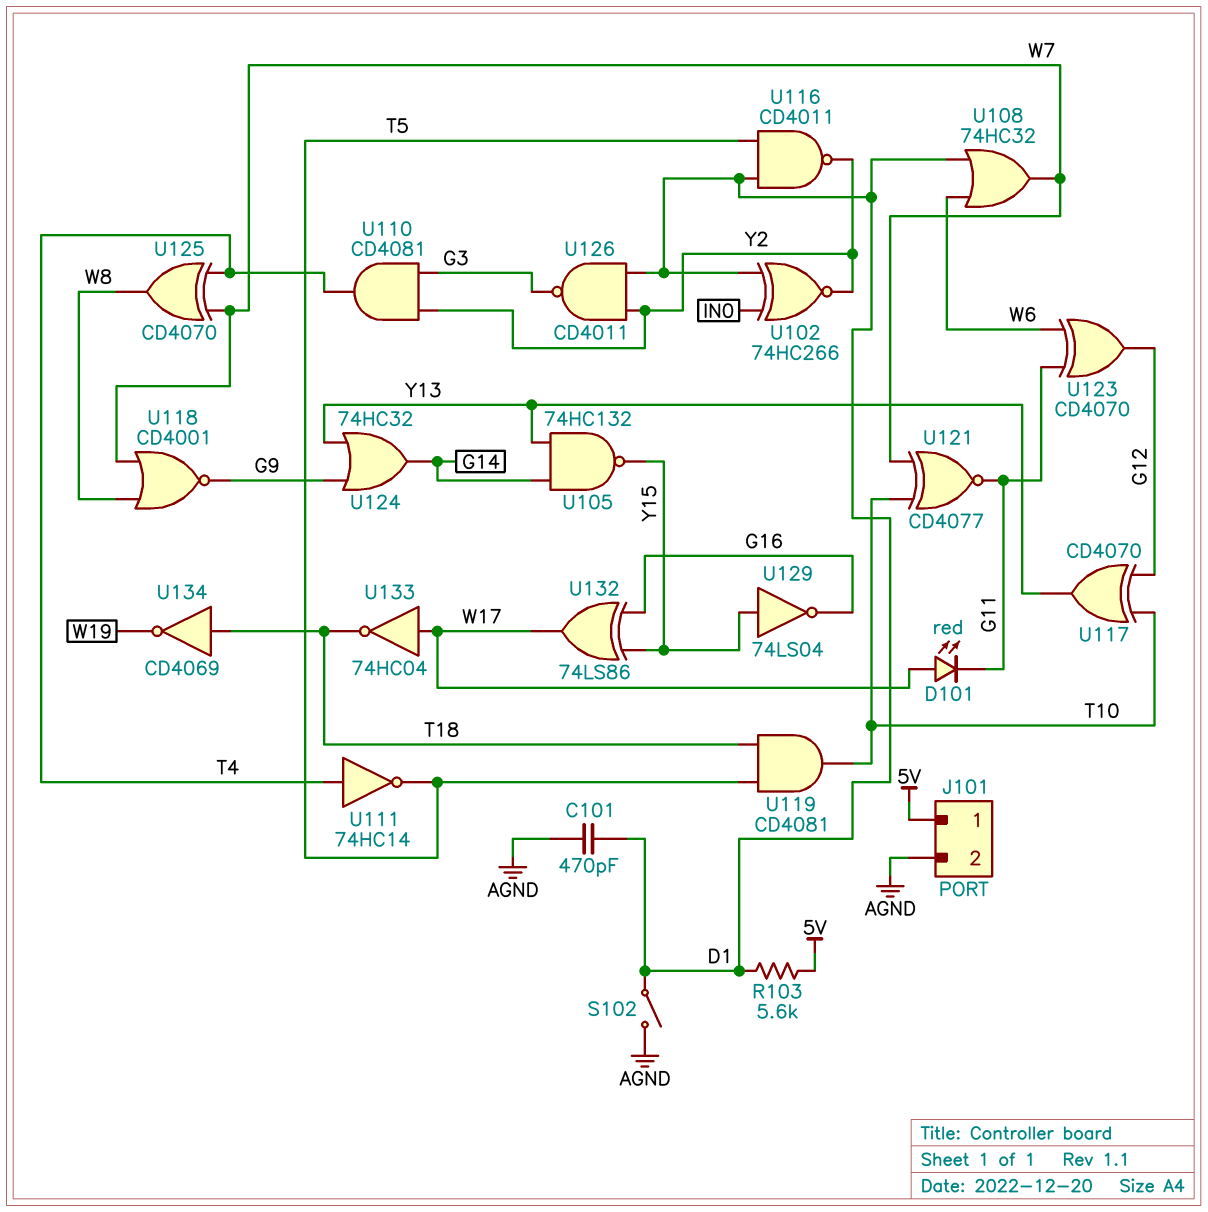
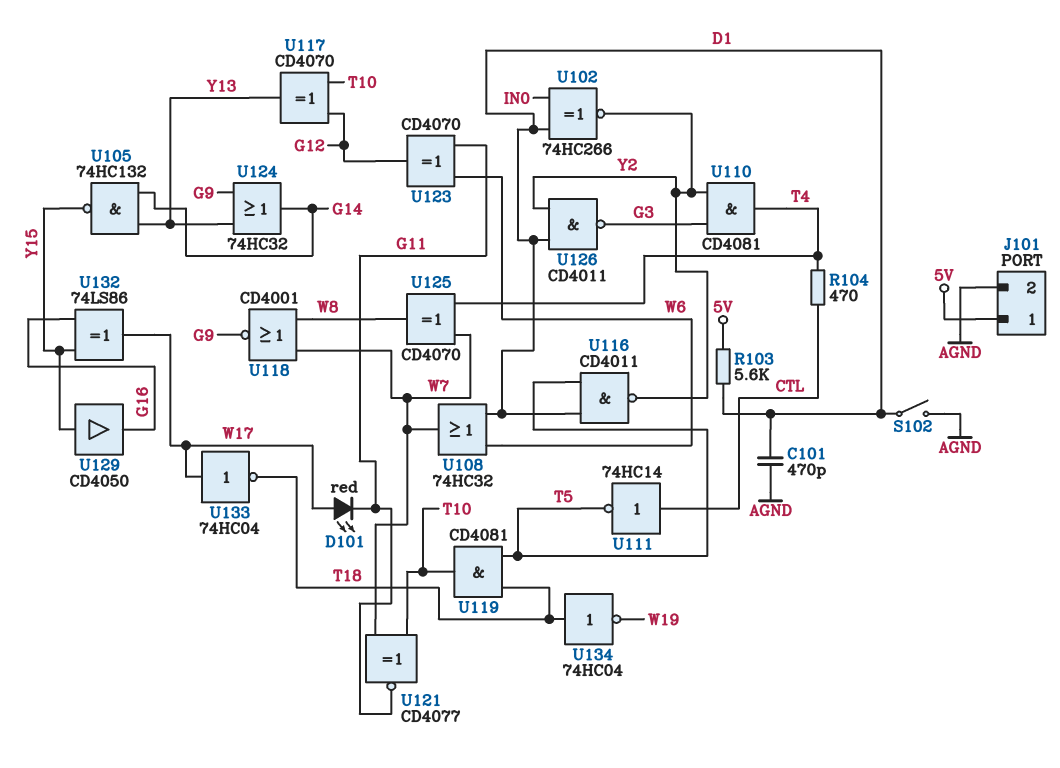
R104: none -> 470 (CTL, T4)
U111: NOT 74HC14 (in T4, out T5) -> NOT 74HC14 (in CTL, out T5)
U129: NOT 74LS04 (in Y15, out G16) -> buffer CD4050 (in Y15, out G16)
U134: NOT CD4069 (in T18, out W19) -> NOT 74HC04 (in T18, out W19)

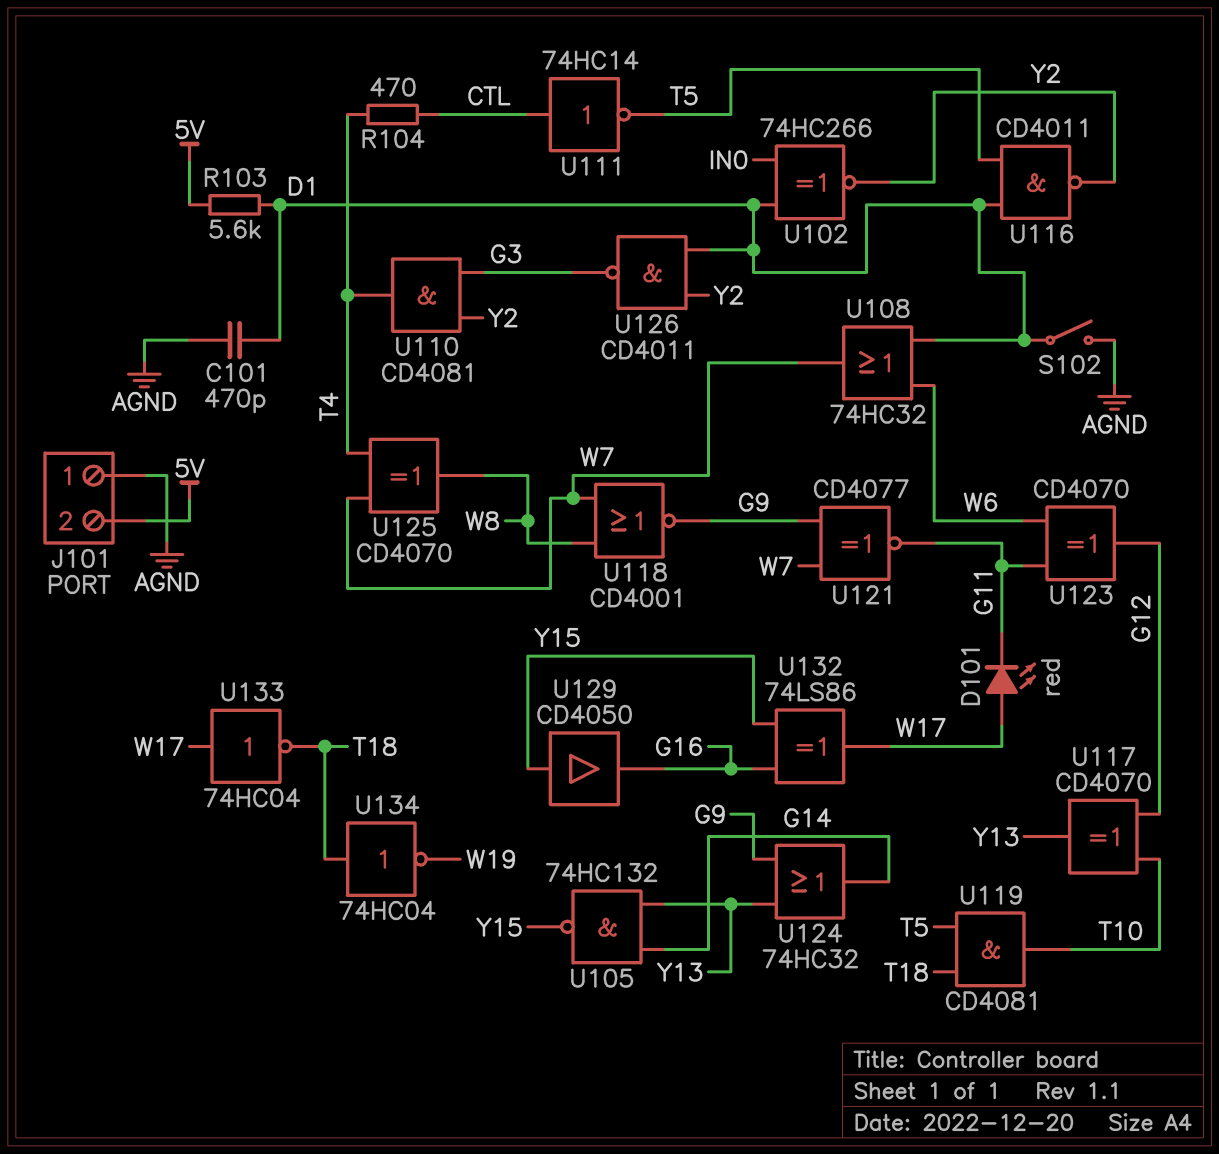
J101 pin 1: 5V -> AGND
J101 pin 2: AGND -> 5V
U121: XNOR CD4077 (in T10, in W7, out G11) -> XNOR CD4077 (in G9, in W7, out G11)

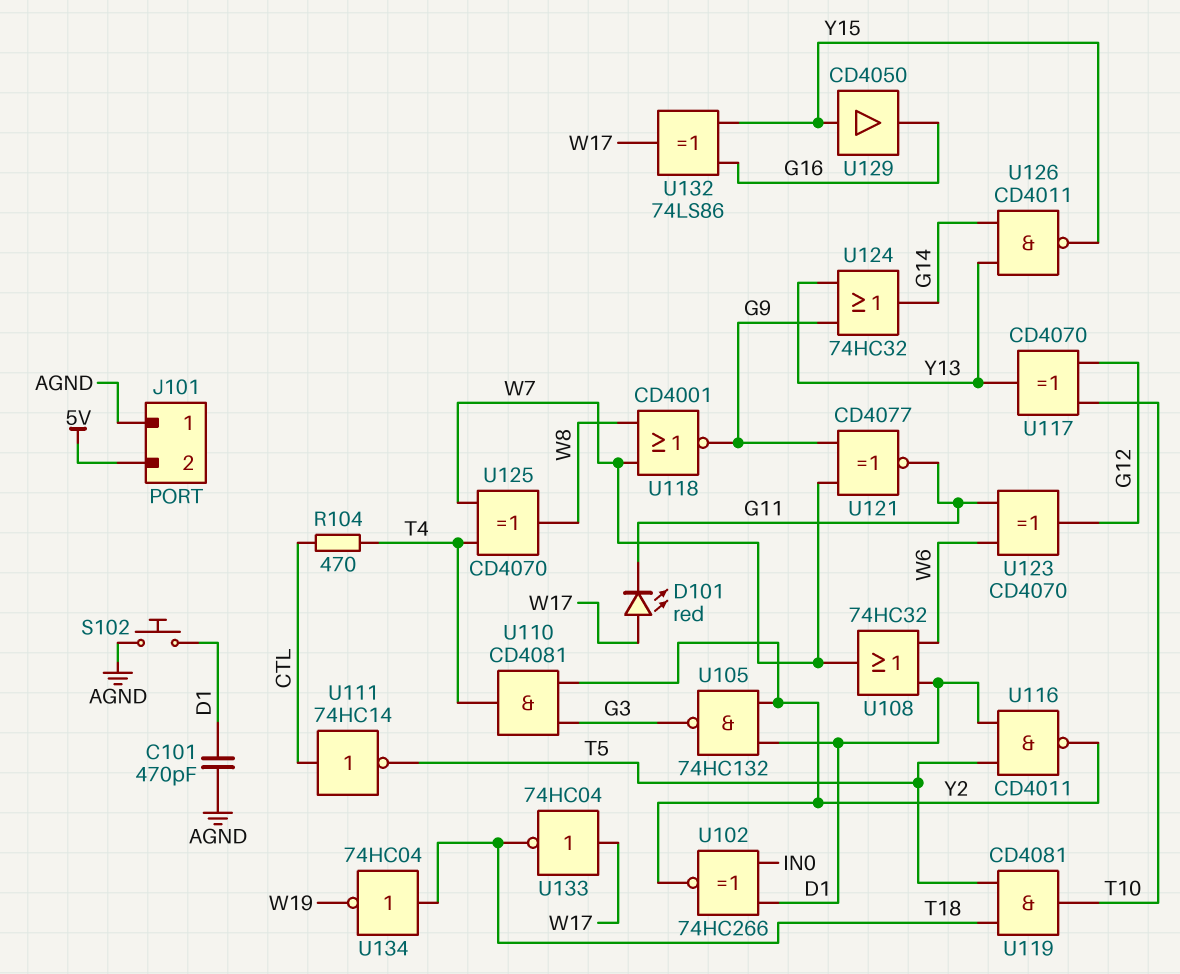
R103: 5.6k (5V, D1) -> none
S102: switch (AGND, D1) -> button (AGND, D1)
U105: NAND 74HC132 (in G14, in Y13, out Y15) -> NAND 74HC132 (in D1, in Y2, out G3)
U126: NAND CD4011 (in D1, in Y2, out G3) -> NAND CD4011 (in G14, in Y13, out Y15)

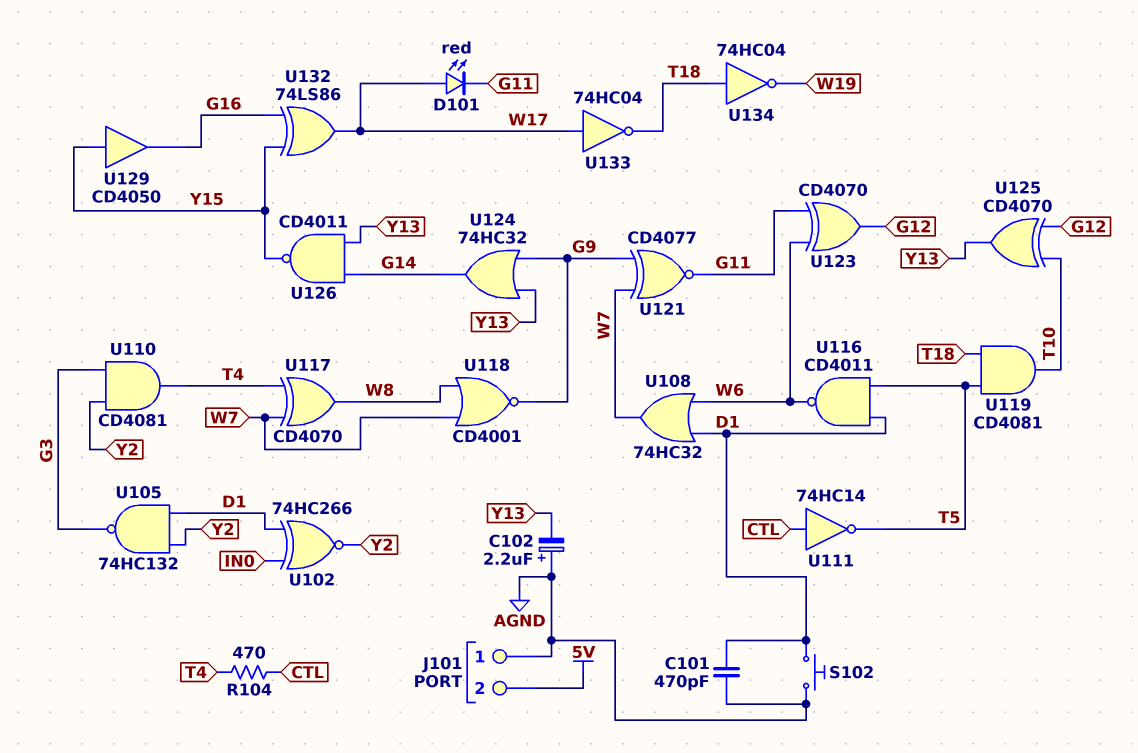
C102: none -> 2.2uF (plus AGND, minus Y13)
U116: NAND CD4011 (in D1, in T5, out Y2) -> NAND CD4011 (in D1, in T5, out W6)
U117: XOR CD4070 (in G12, in T10, out Y13) -> XOR CD4070 (in T4, in W7, out W8)
U125: XOR CD4070 (in T4, in W7, out W8) -> XOR CD4070 (in G12, in T10, out Y13)

